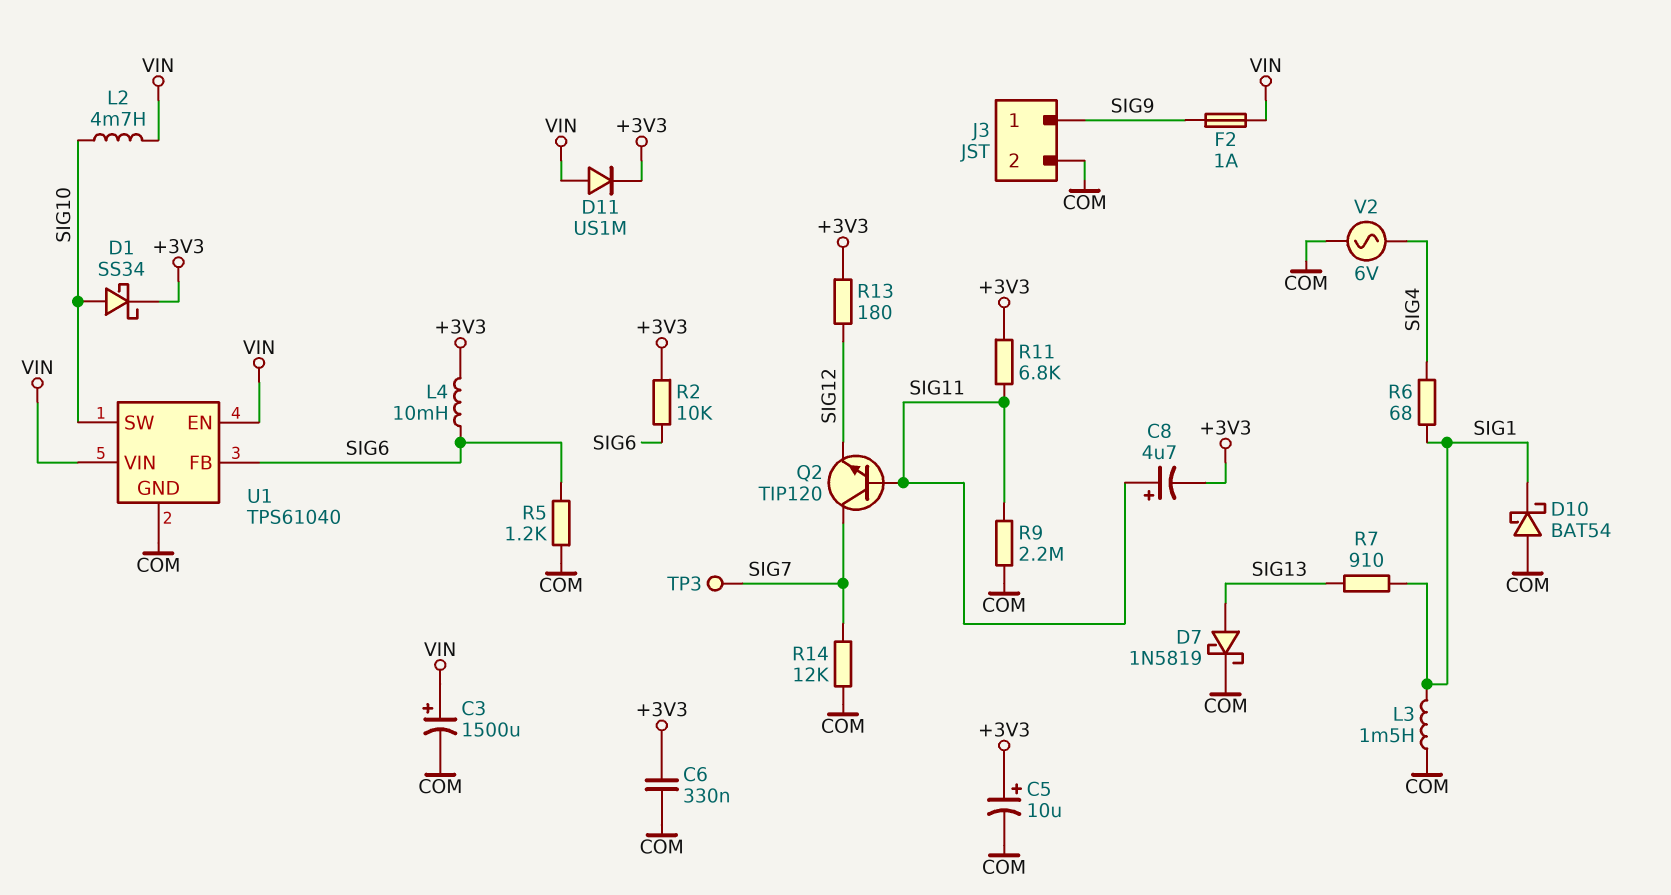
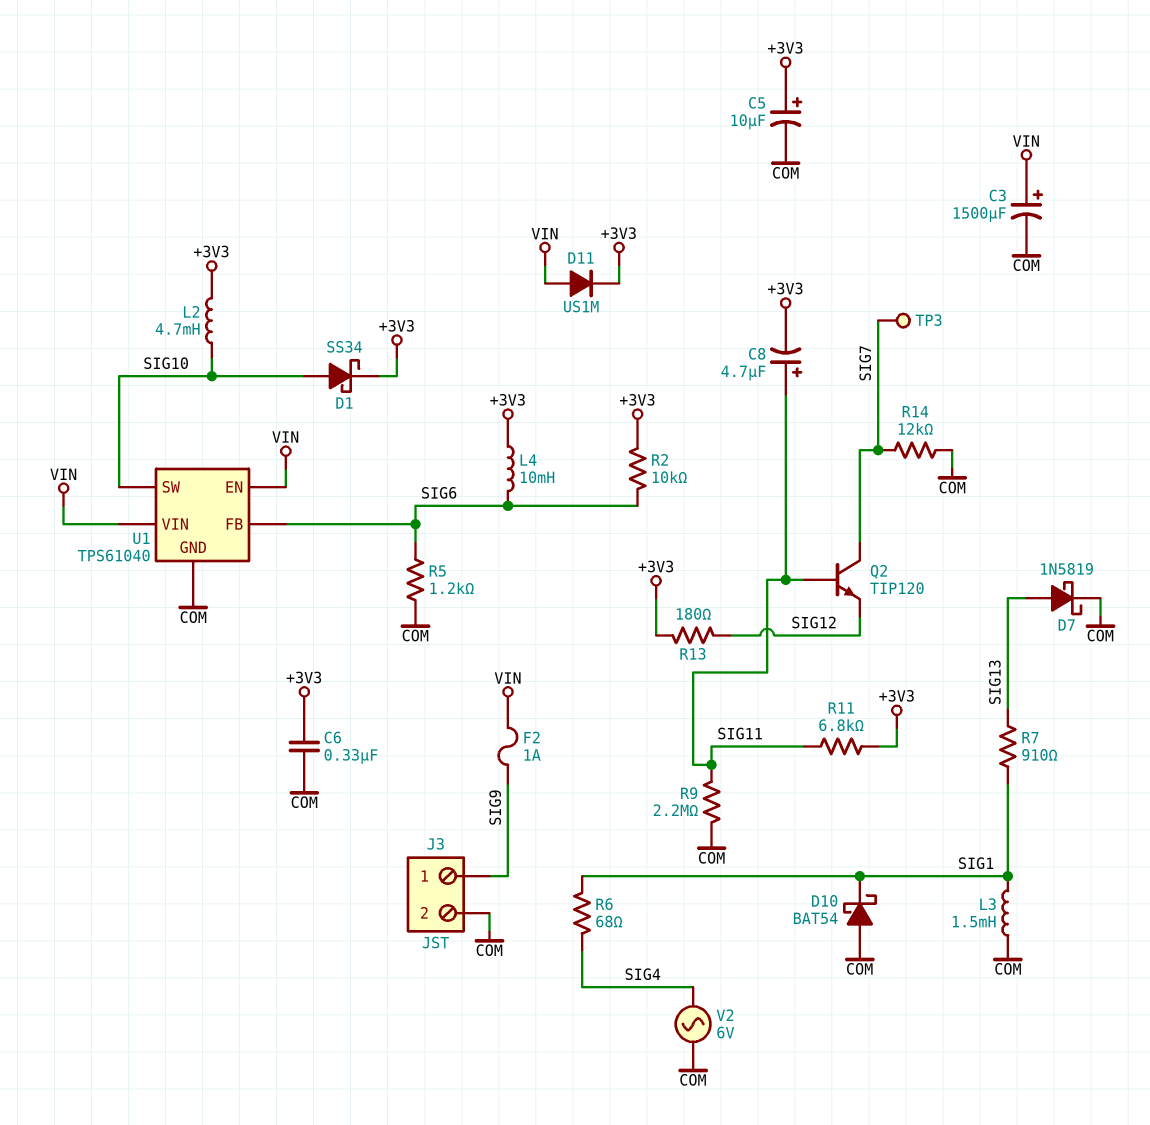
L2: 4.7mH (SIG10, VIN) -> 4.7mH (+3V3, SIG10)

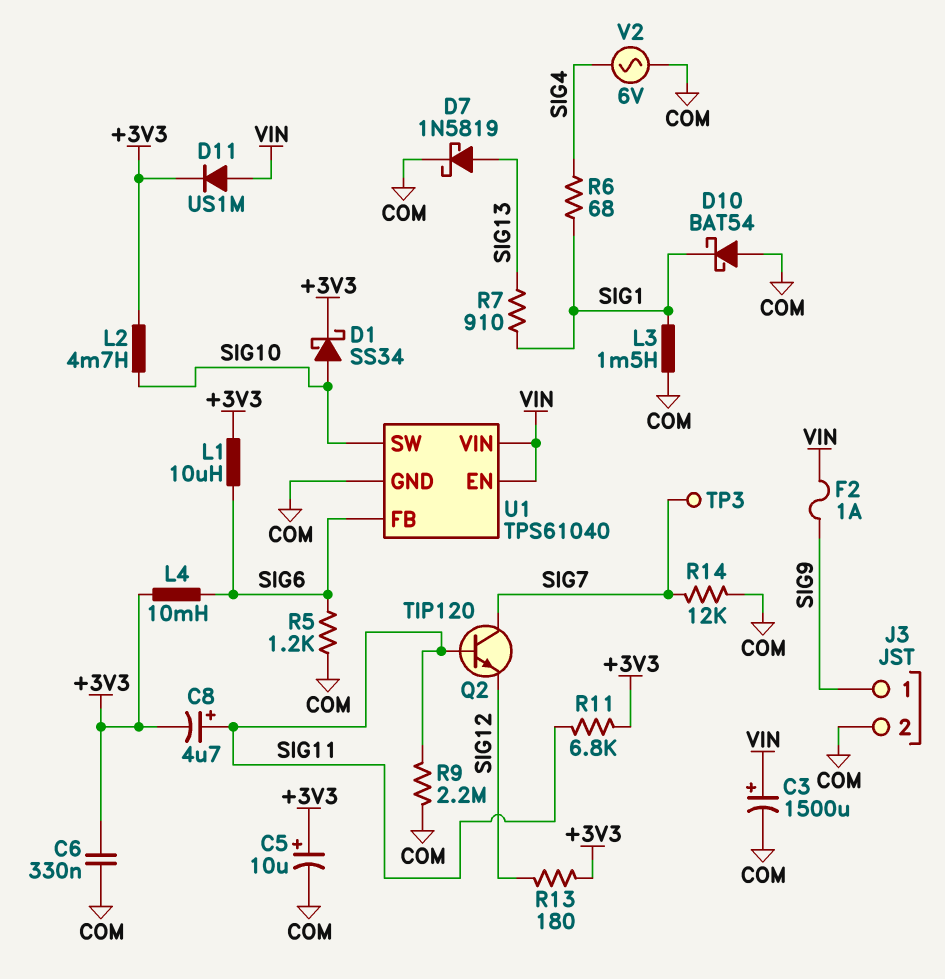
L1: none -> 10uH (+3V3, SIG6)
R2: 10k (+3V3, SIG6) -> none

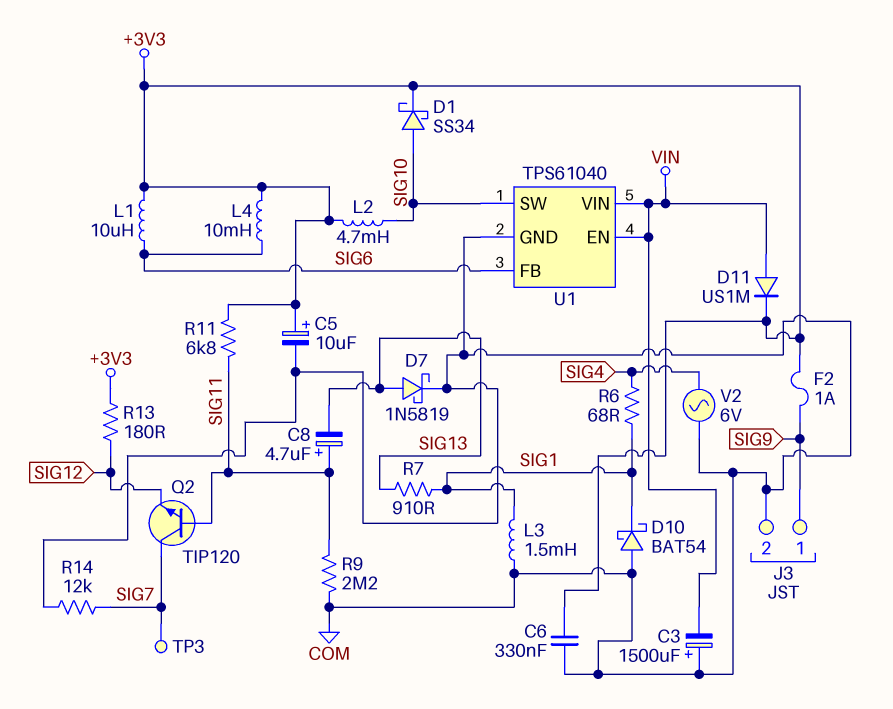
C3: 1500uF (plus VIN, minus COM) -> 1500uF (plus COM, minus VIN)
C8: 4.7uF (plus SIG11, minus +3V3) -> 4.7uF (plus SIG11, minus SIG13)
F2: 1A (SIG9, VIN) -> 1A (+3V3, SIG9)
R5: 1.2k (COM, SIG6) -> none

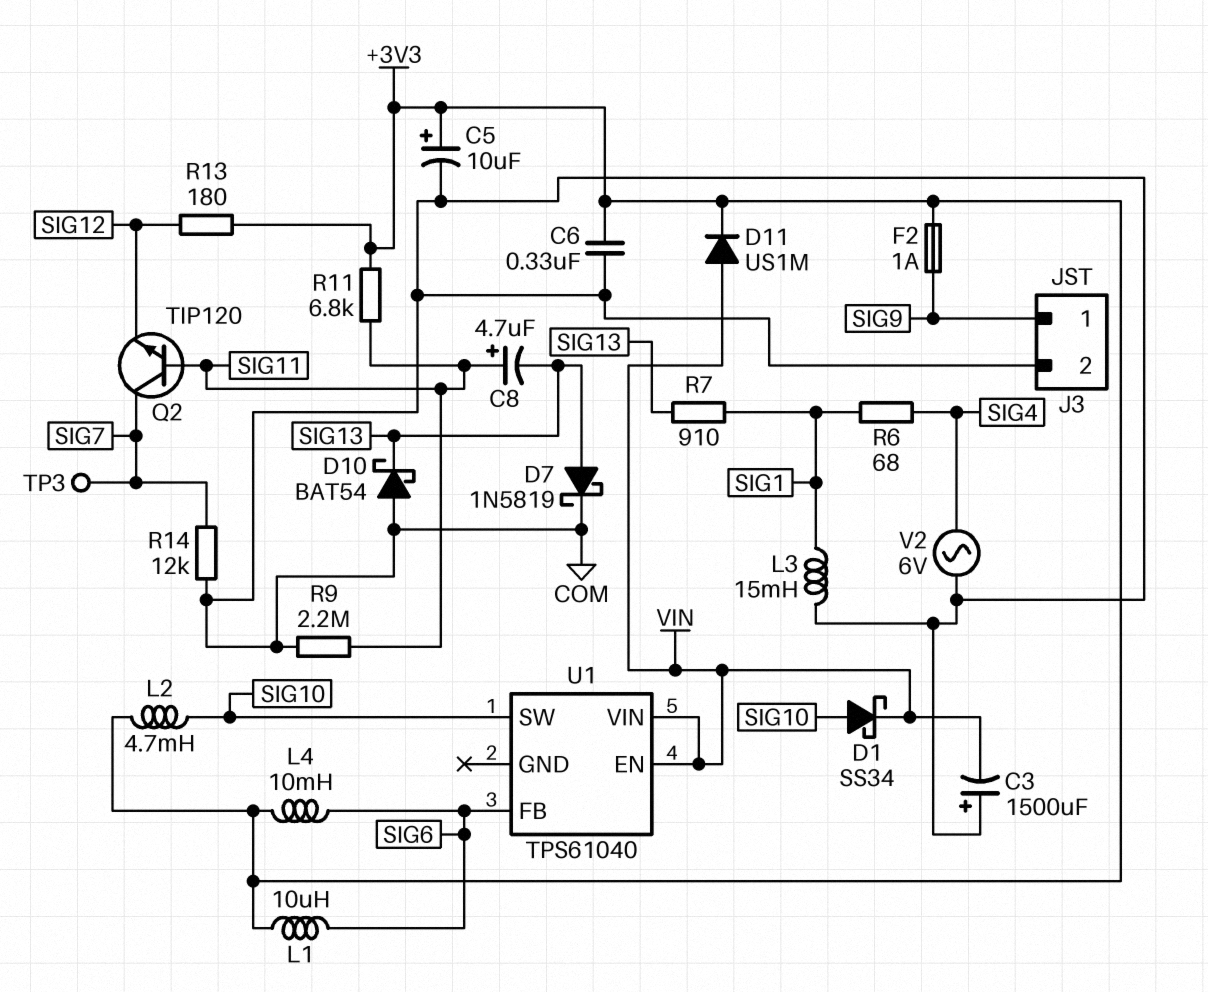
D1: schottky SS34 (A SIG10, K +3V3) -> schottky SS34 (A SIG10, K VIN)
D10: schottky BAT54 (A COM, K SIG1) -> schottky BAT54 (A COM, K SIG13)
L3: 1.5mH (COM, SIG1) -> 15mH (COM, SIG1)
U1 pin GND: COM -> none

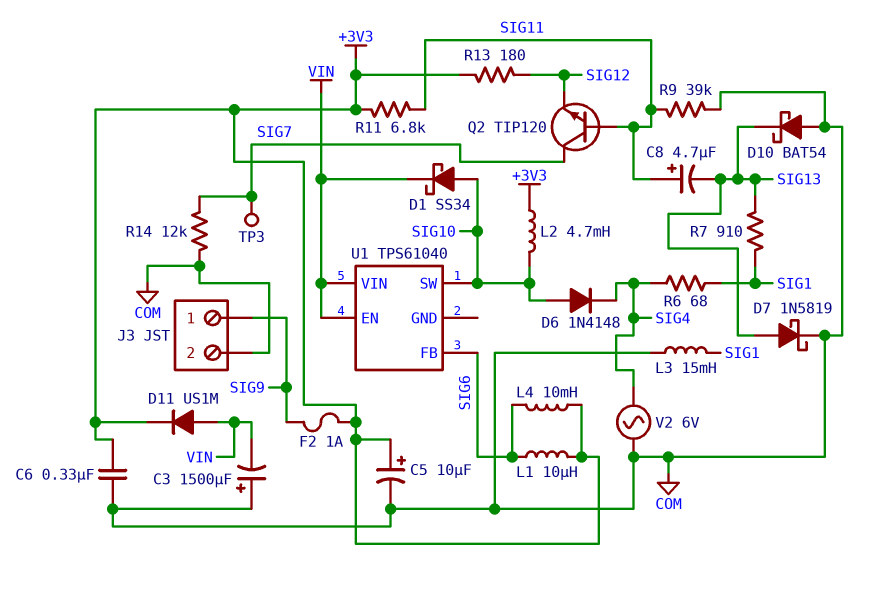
D6: none -> diode 1N4148 (A SIG10, K SIG4)
R9: 2.2M (COM, SIG11) -> 39k (COM, SIG11)

